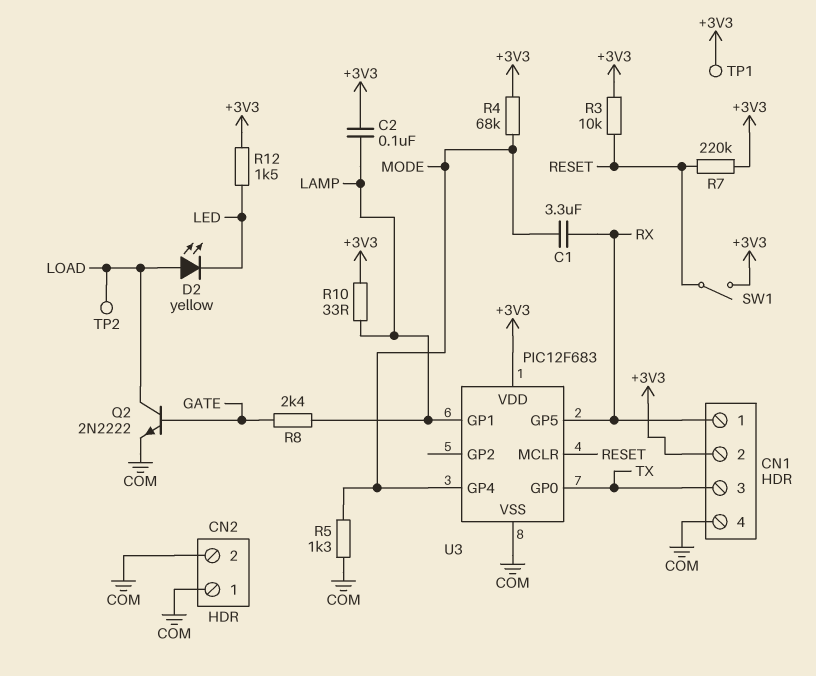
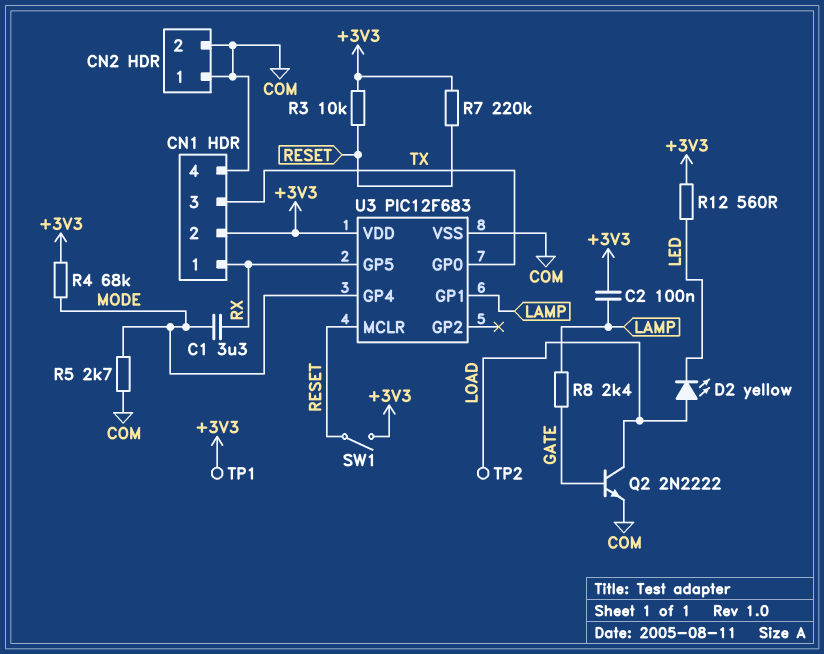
R5: 1.3k (COM, MODE) -> 2.7k (COM, MODE)
R10: 33 (+3V3, LAMP) -> none
R12: 1.5k (+3V3, LED) -> 560 (+3V3, LED)

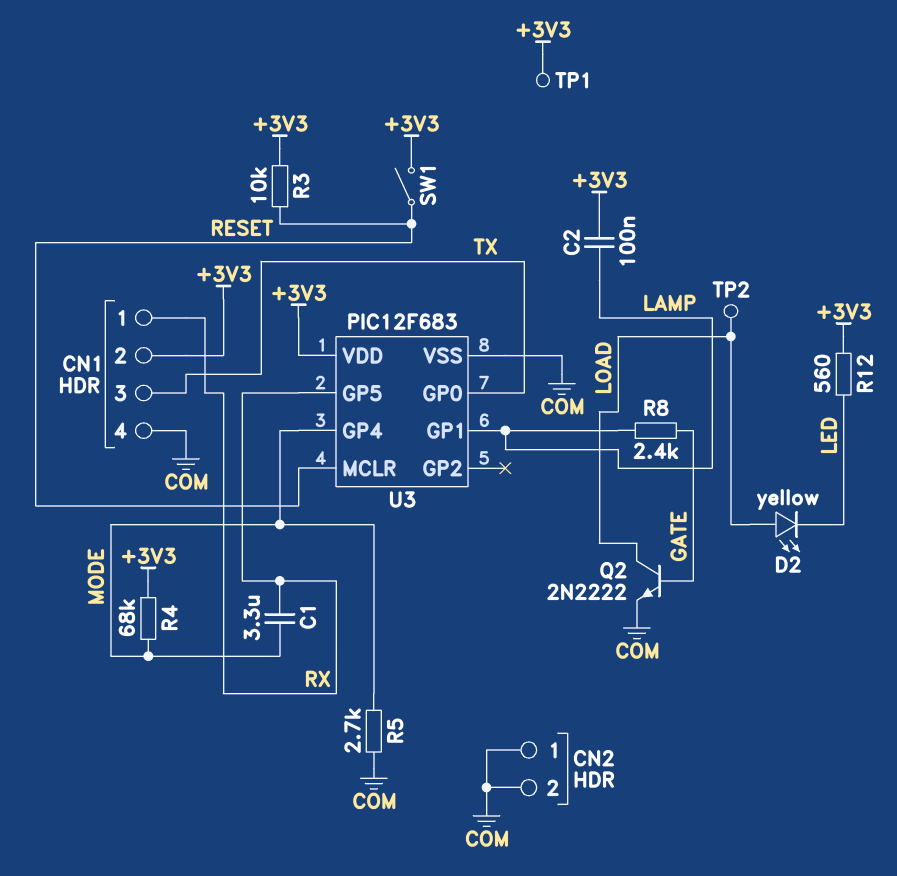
R7: 220k (+3V3, RESET) -> none

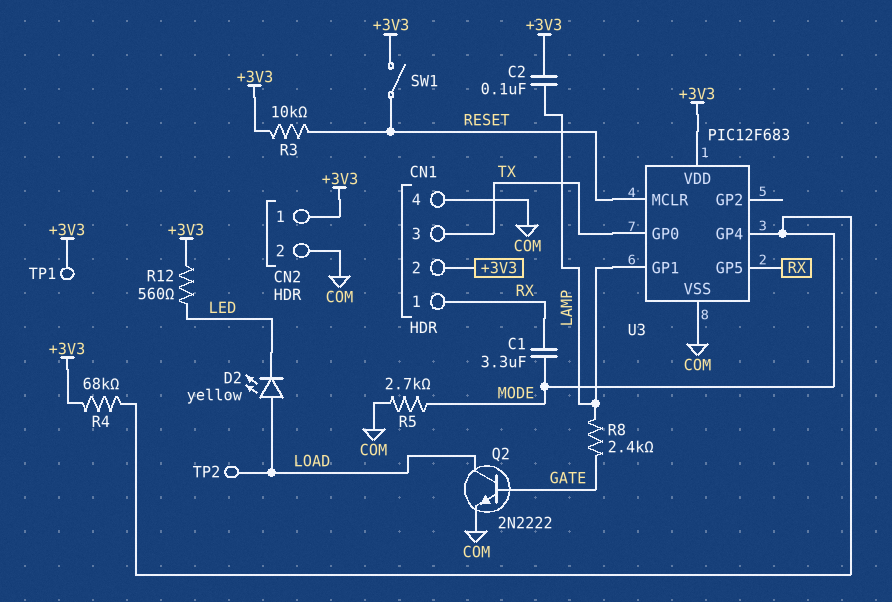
CN2 pin 1: COM -> +3V3

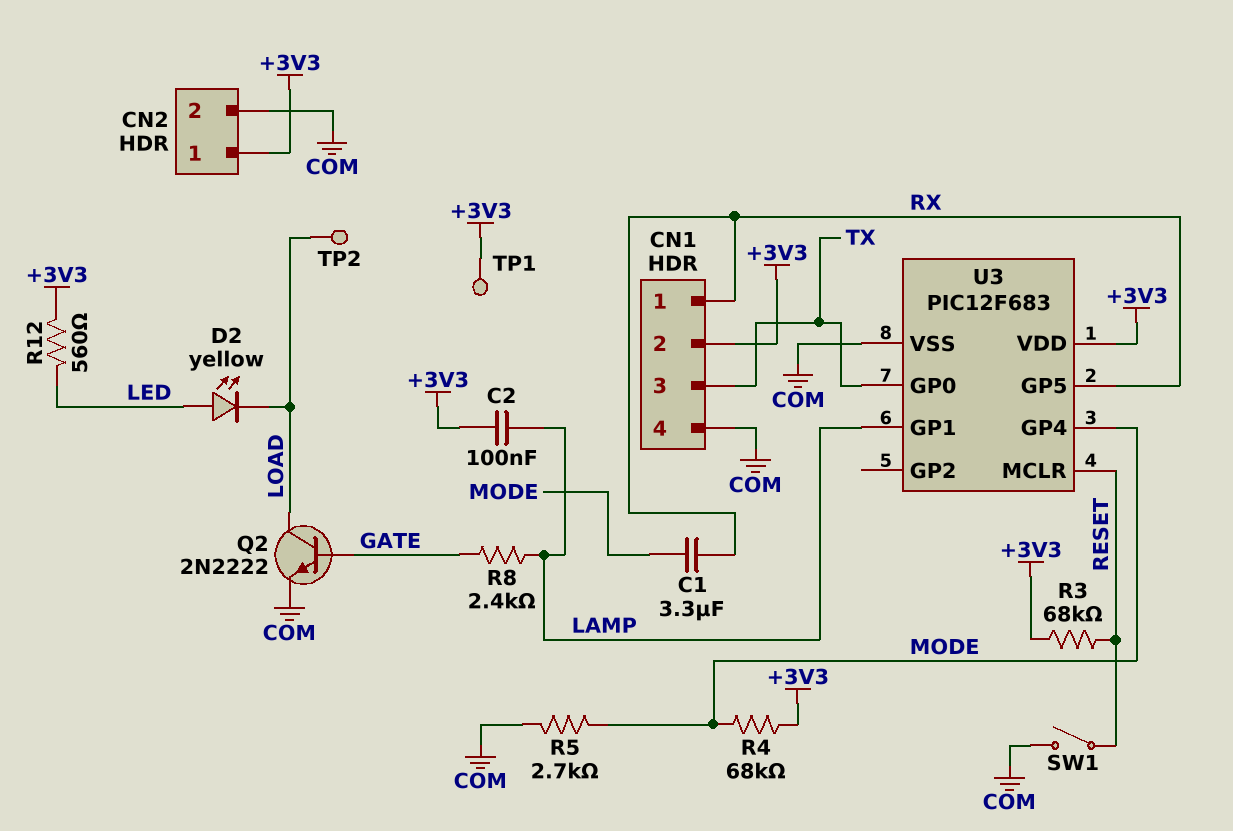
D2: LED yellow (A LOAD, K LED) -> LED yellow (A LED, K LOAD)
R3: 10k (+3V3, RESET) -> 68k (+3V3, RESET)
SW1: switch (+3V3, RESET) -> switch (COM, RESET)

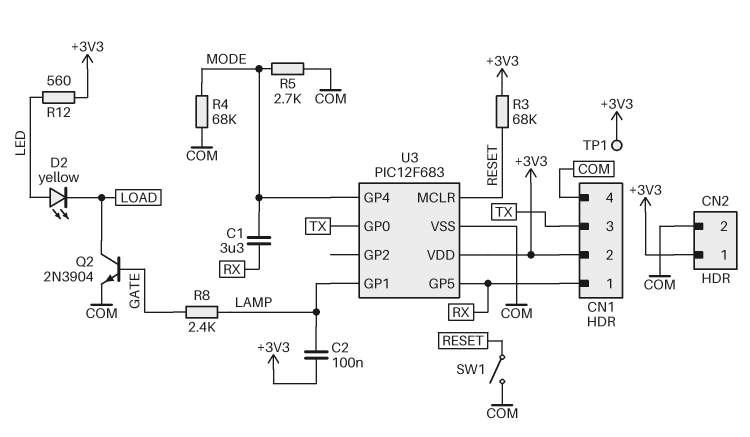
Q2: NPN 2N2222 (B GATE, C LOAD, E COM) -> NPN 2N3904 (B GATE, C LOAD, E COM)
R4: 68k (+3V3, MODE) -> 68k (COM, MODE)
TP2: test point (LOAD) -> none

